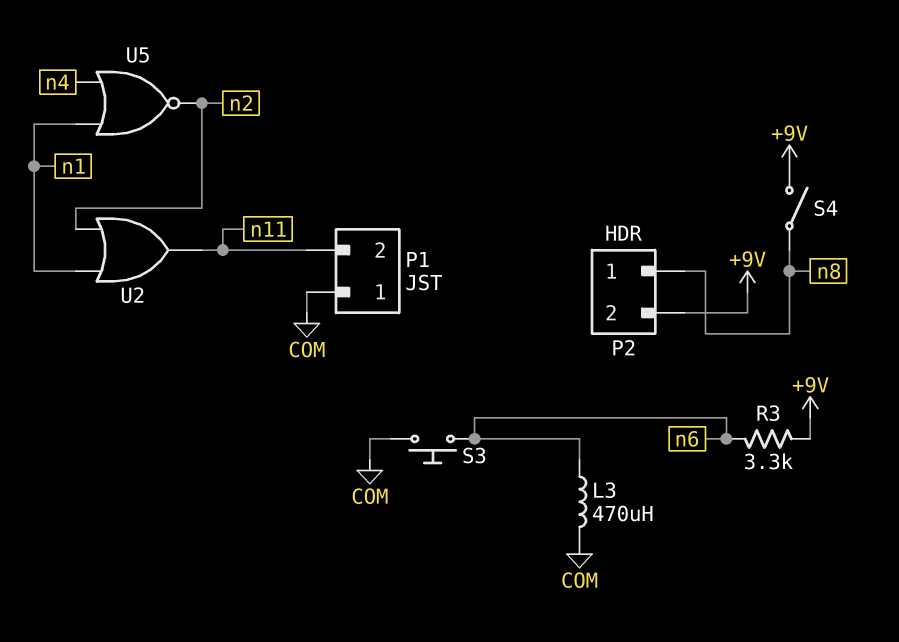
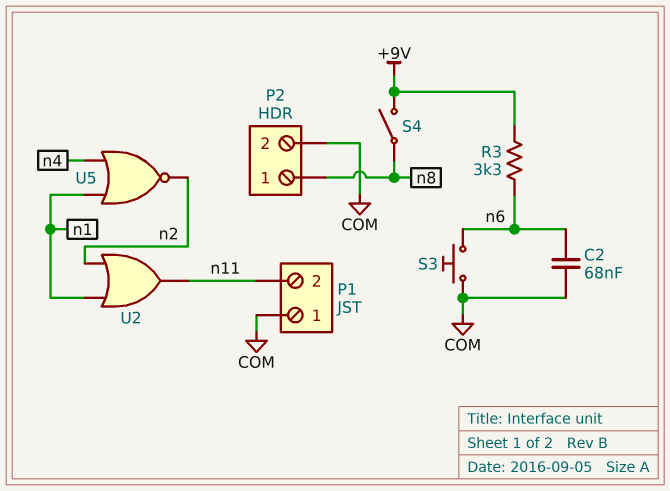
C2: none -> 68nF (COM, n6)
L3: 470uH (COM, n6) -> none
P2 pin 2: +9V -> COM

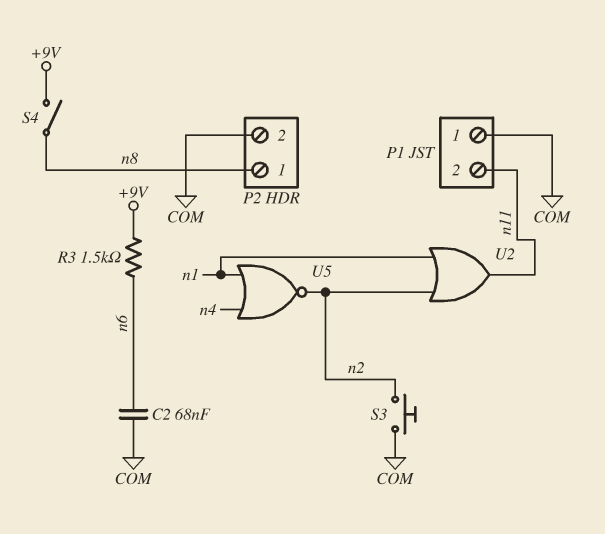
R3: 3.3k (+9V, n6) -> 1.5k (+9V, n6)
S3: button (COM, n6) -> button (COM, n2)

